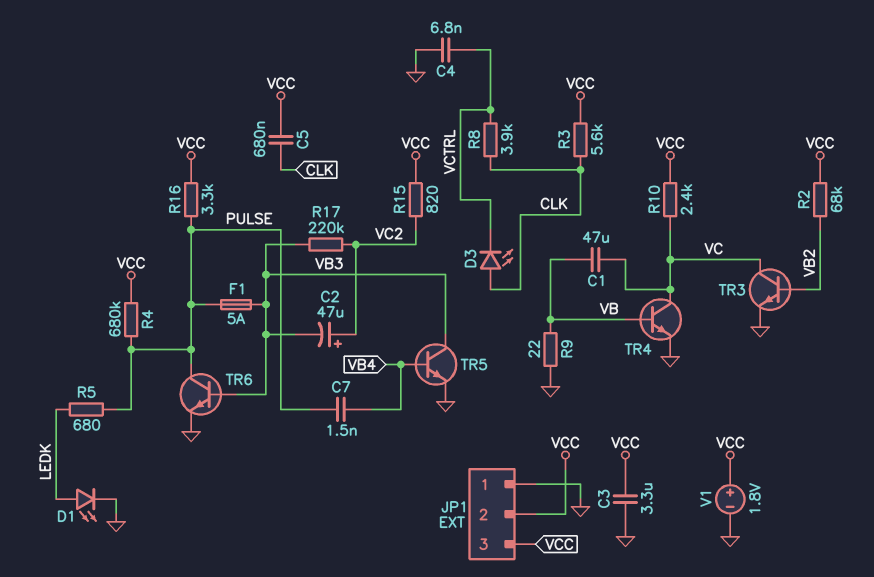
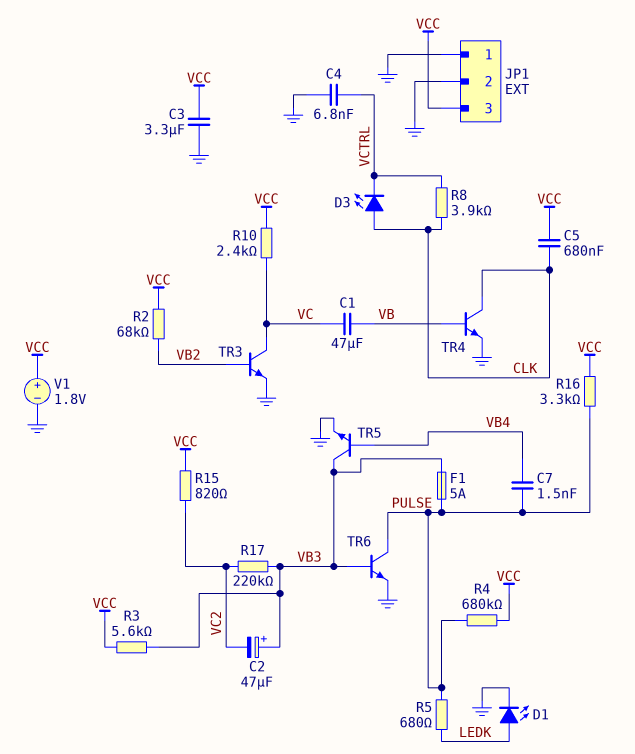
C2: 47uF (plus VC2, minus VB3) -> 47uF (plus VB3, minus VC2)
JP1 pin 2: VCC -> GND
R3: 5.6k (CLK, VCC) -> 5.6k (VB3, VCC)
R9: 22 (GND, VB) -> none
TR4: NPN (B VB, C VC, E GND) -> NPN (B VB, C CLK, E GND)

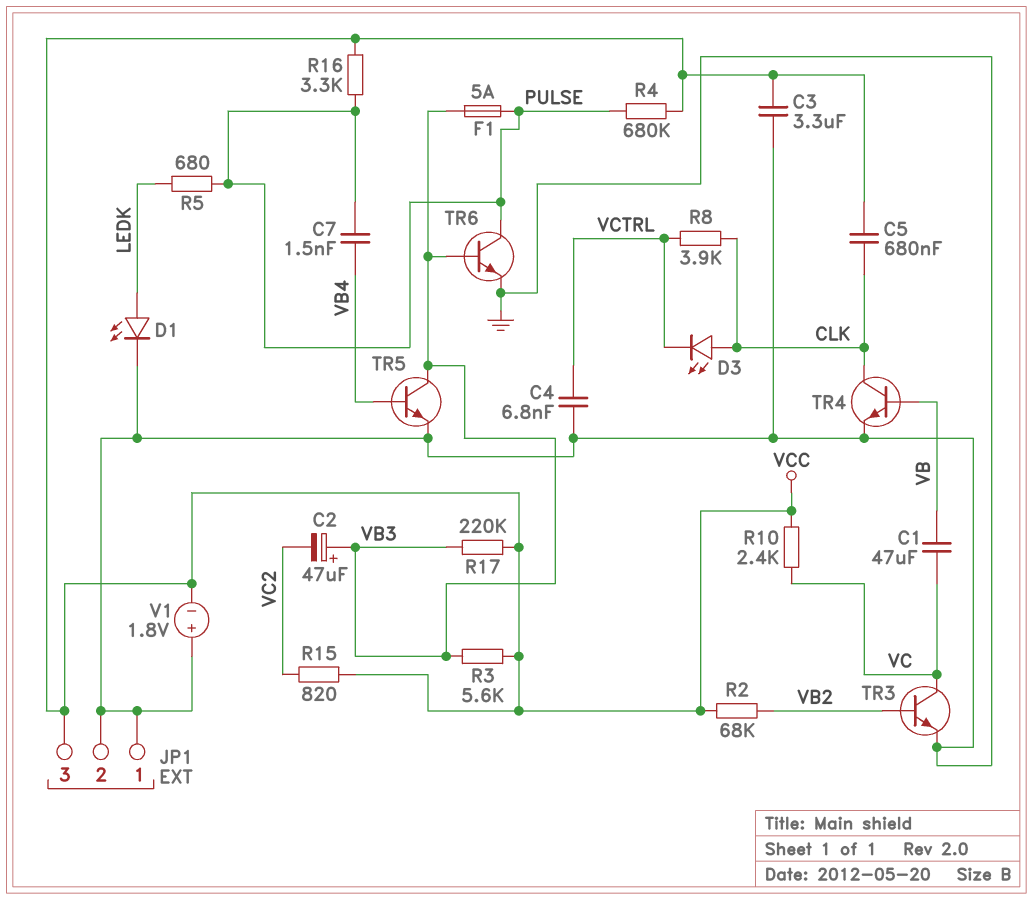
R17: 220k (VB3, VC2) -> 220k (VB3, VCC)
V1: 1.8V (plus VCC, minus GND) -> 1.8V (plus GND, minus VCC)

